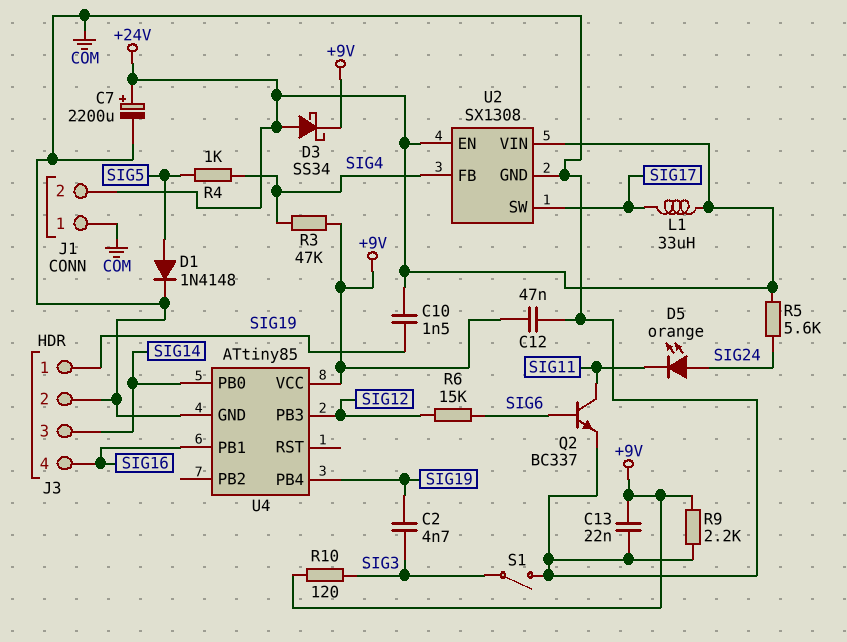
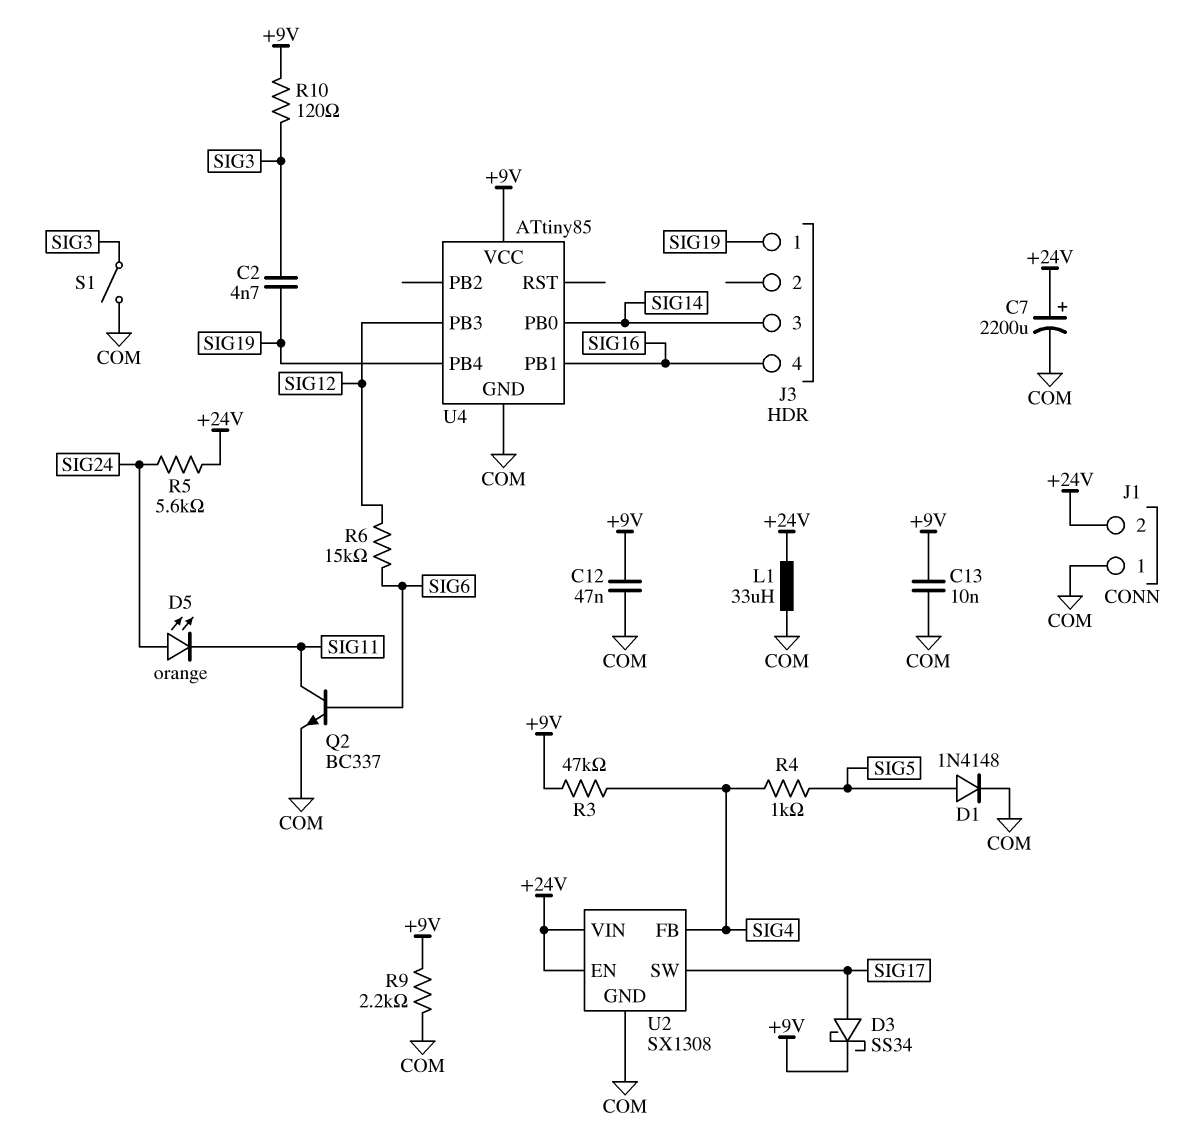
C10: 1.5nF (+24V, SIG19) -> none
C13: 22nF (+9V, COM) -> 10nF (+9V, COM)
D3: schottky SS34 (A +24V, K +9V) -> schottky SS34 (A SIG17, K +9V)
J3 pin 2: COM -> none
L1: 33uH (+24V, SIG17) -> 33uH (+24V, COM)

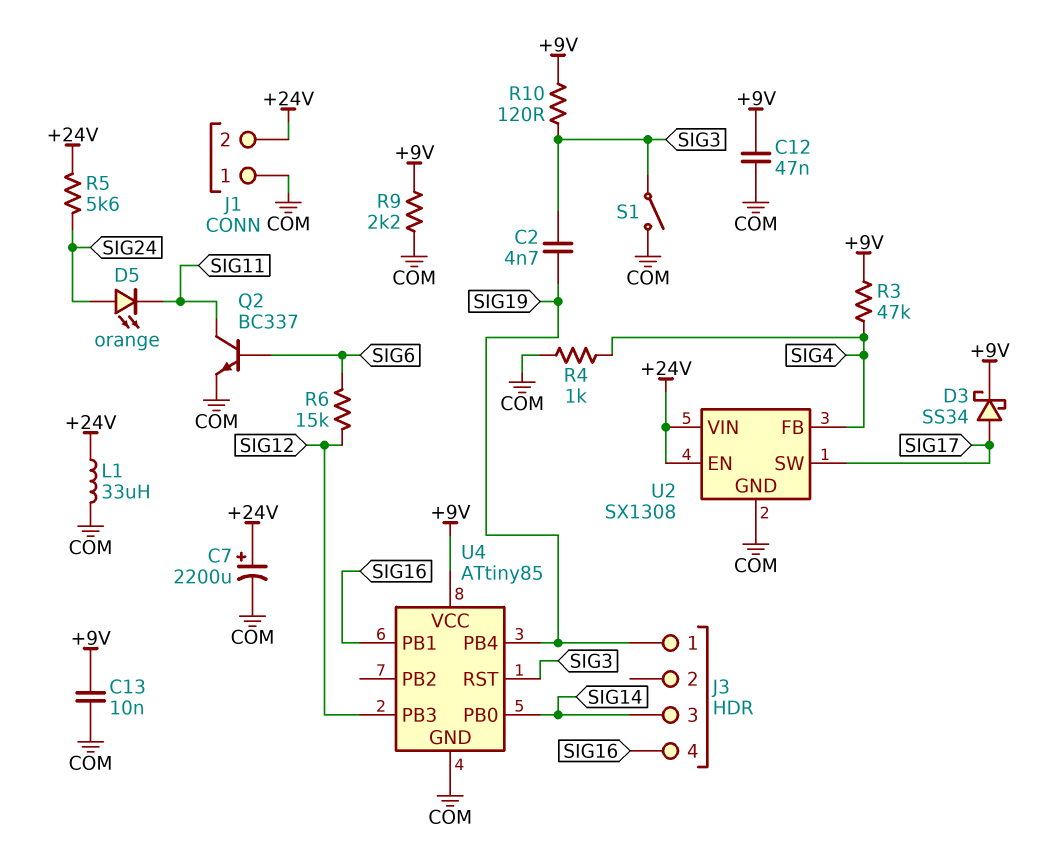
D1: diode 1N4148 (A SIG5, K COM) -> none
R4: 1k (SIG4, SIG5) -> 1k (COM, SIG4)
U4 pin RST: none -> SIG3

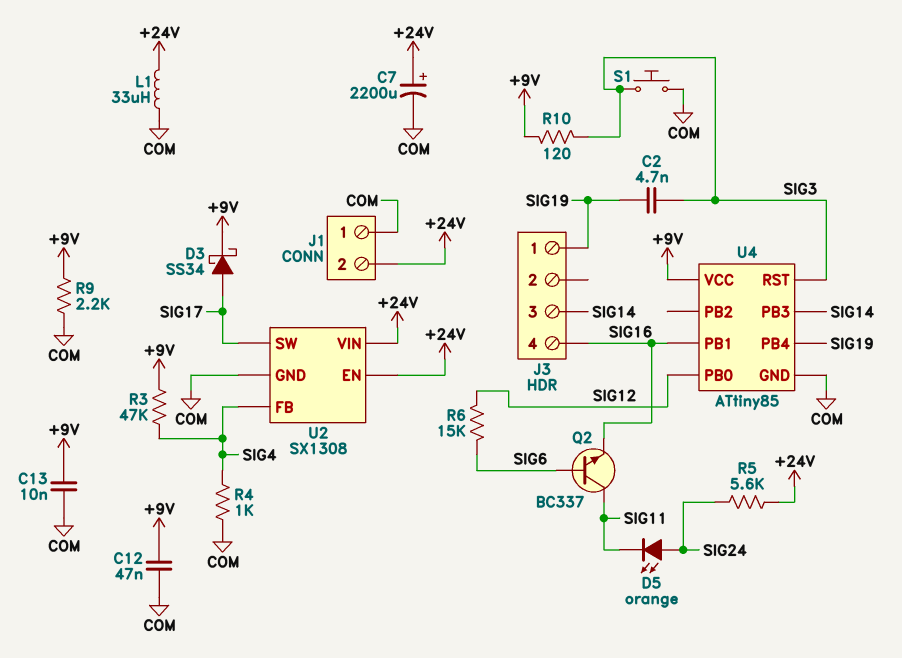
Q2: NPN BC337 (B SIG6, C SIG11, E COM) -> NPN BC337 (B SIG6, C SIG11, E SIG16)
S1: switch (COM, SIG3) -> button (COM, SIG3)
U4 pin PB0: SIG14 -> SIG12
U4 pin PB3: SIG12 -> SIG14

